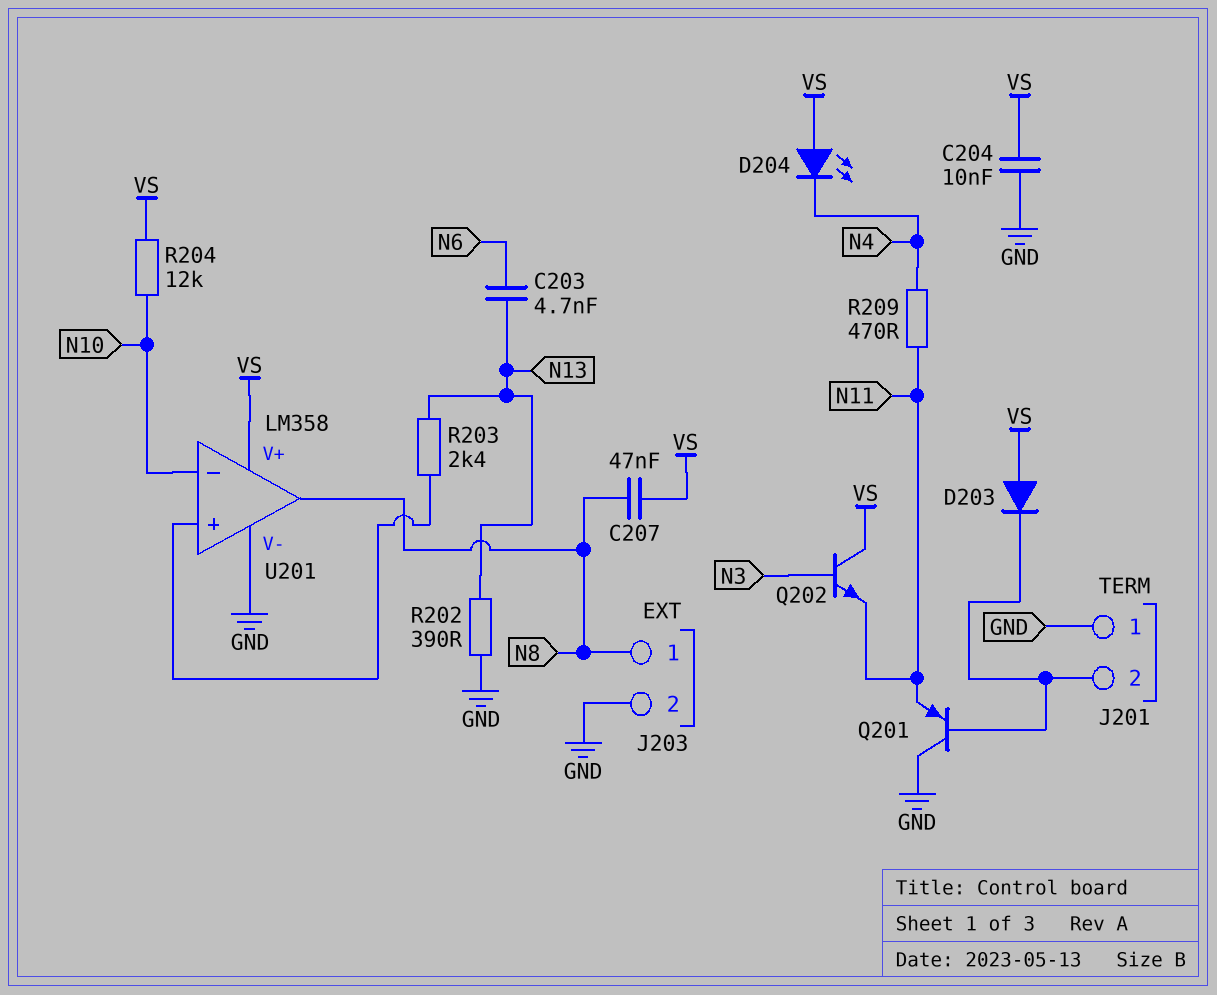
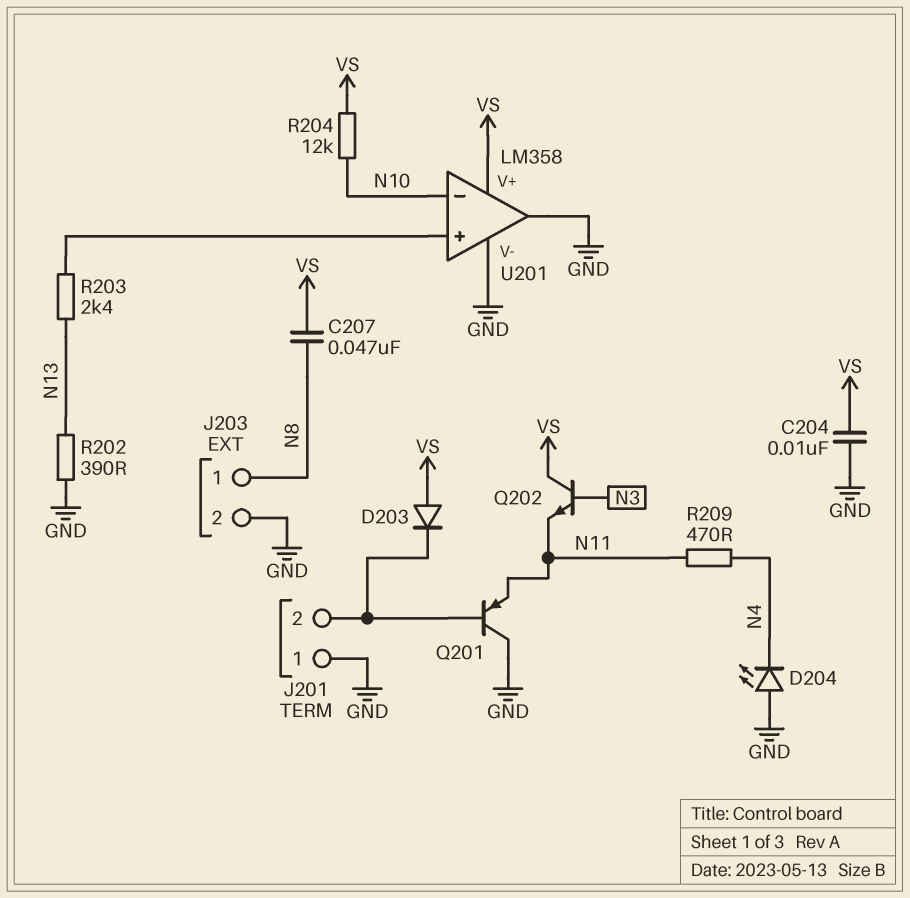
C203: 4.7nF (N6, N13) -> none
D204: LED (A VS, K N4) -> LED (A GND, K N4)
U201 pin out: N8 -> GND

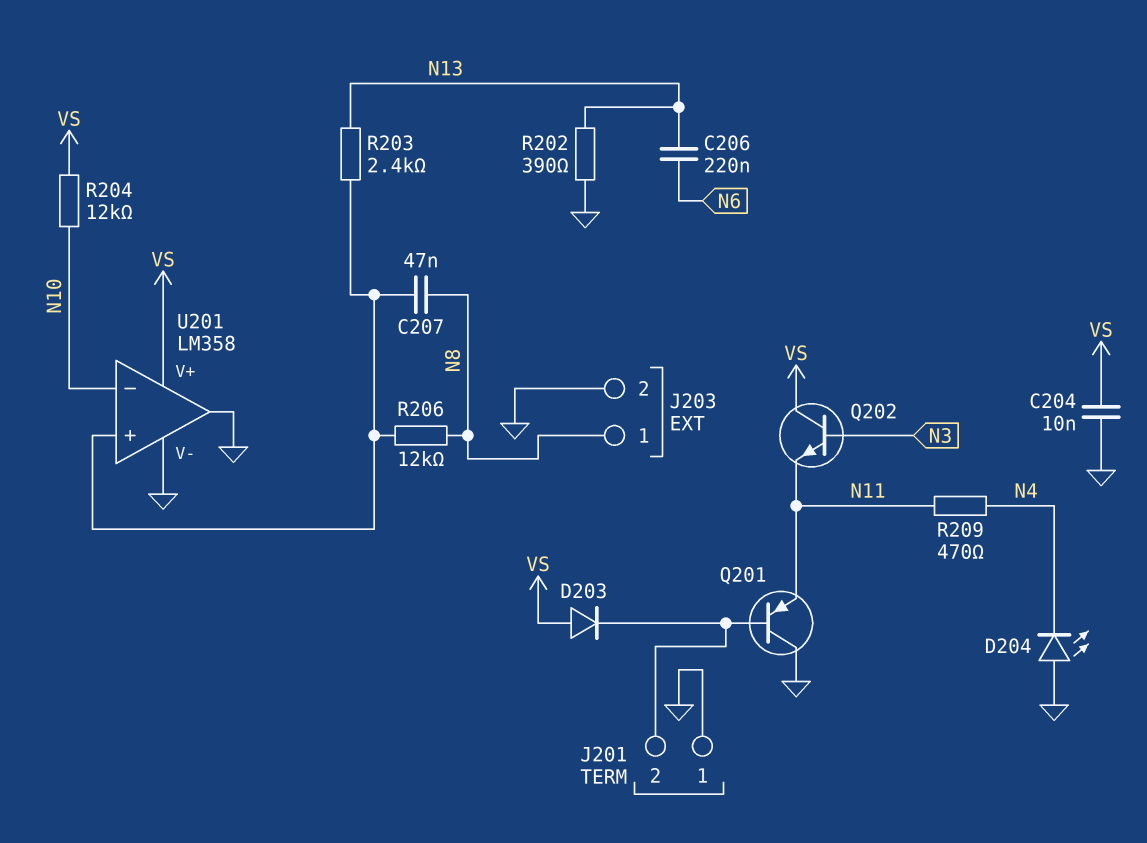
C206: none -> 220nF (N6, N13)
C207: 47nF (N8, VS) -> 47nF (N8, U201/in+)
R206: none -> 12k (N8, U201/in+)

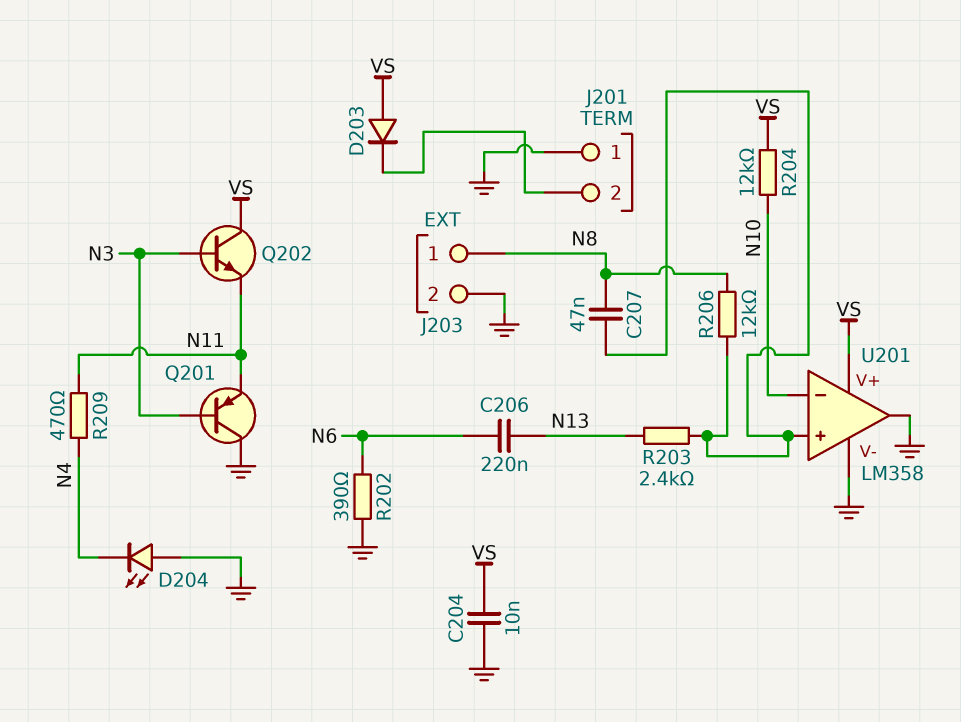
Q201: PNP (B J201/2, C GND, E N11) -> PNP (B N3, C GND, E N11)
R202: 390 (GND, N13) -> 390 (GND, N6)

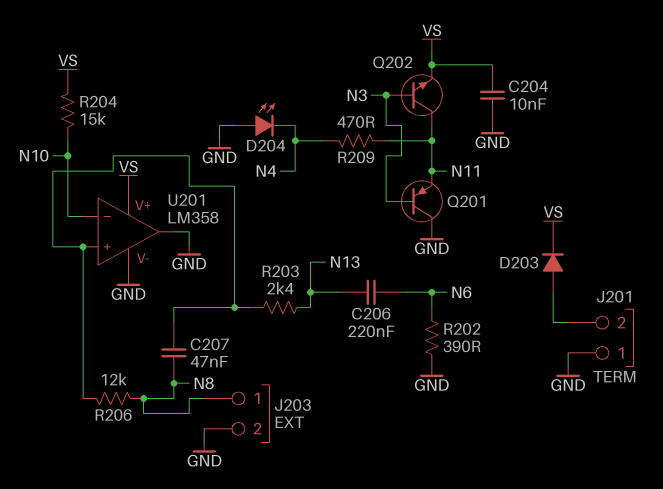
D203: diode (A VS, K J201/2) -> diode (A J201/2, K VS)
Q202: NPN (B N3, C VS, E N11) -> NPN (B N3, C N11, E VS)
R204: 12k (N10, VS) -> 15k (N10, VS)

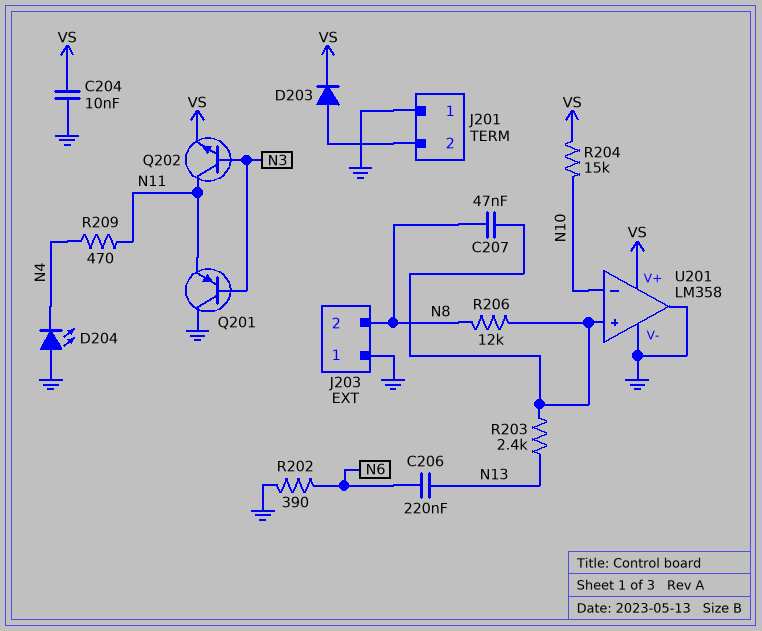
J203 pin 1: N8 -> GND
J203 pin 2: GND -> N8

